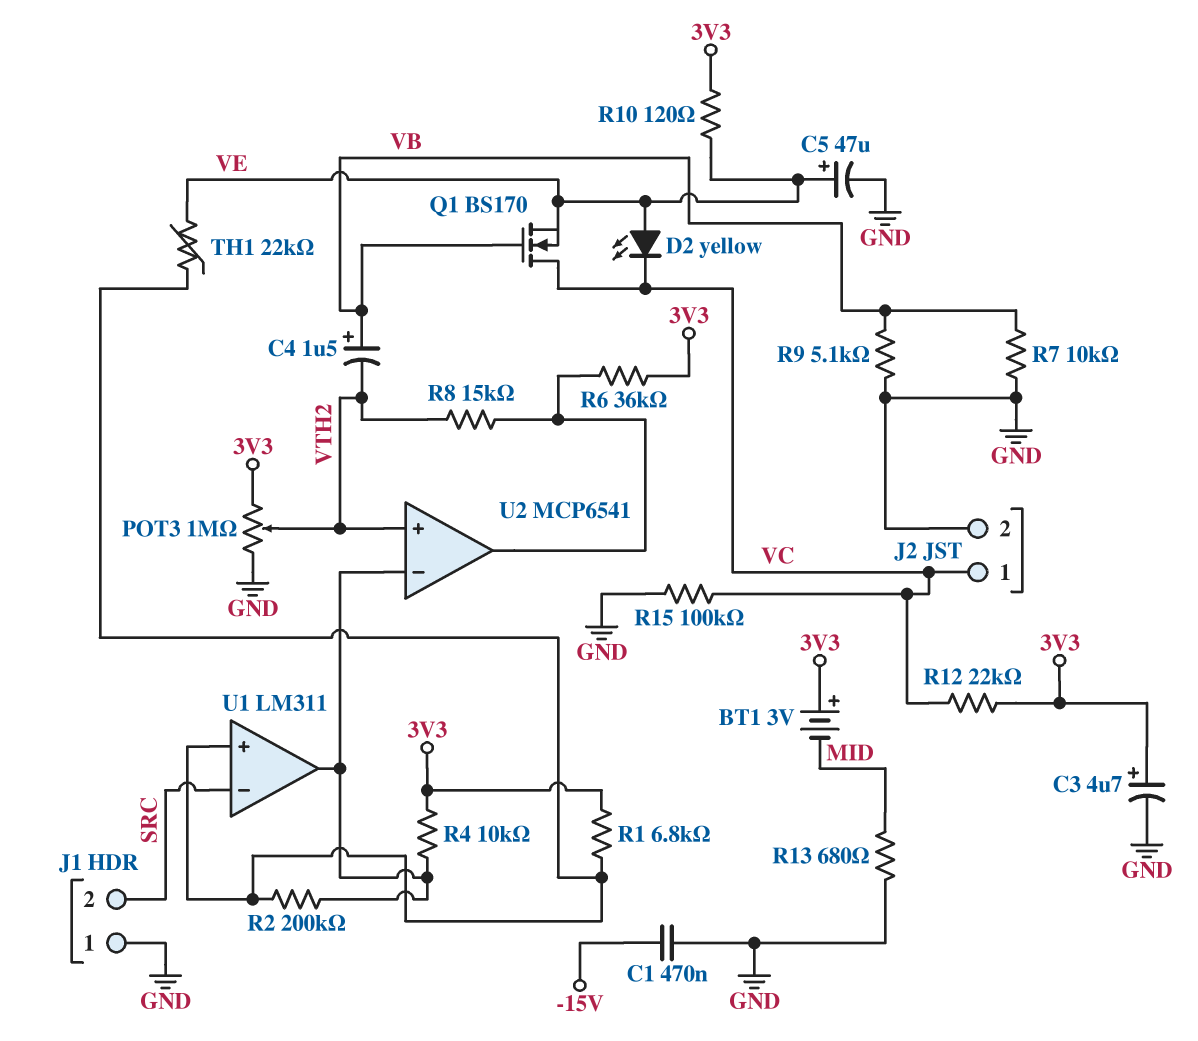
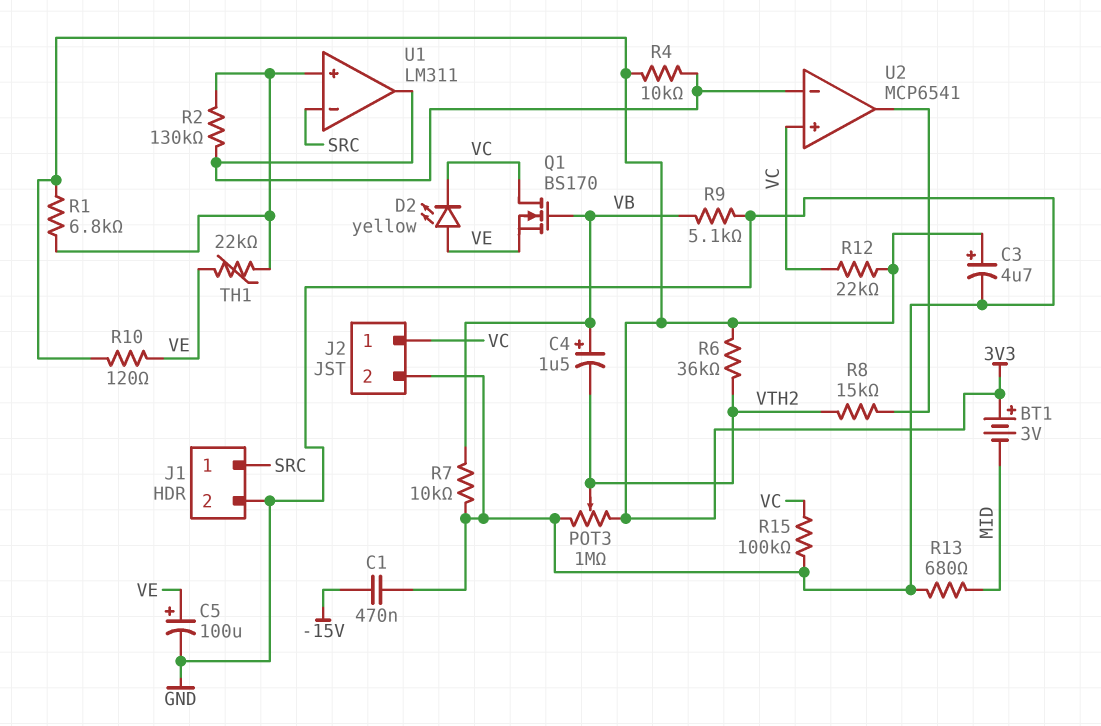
C5: 47uF (plus VE, minus GND) -> 100uF (plus VE, minus GND)
J1 pin 1: GND -> SRC
J1 pin 2: SRC -> GND
R2: 200k (U1/in+, U1/out) -> 130k (U1/in+, U1/out)
R6: 36k (3V3, U2/out) -> 36k (3V3, VTH2)
U2 pin in+: VTH2 -> VC

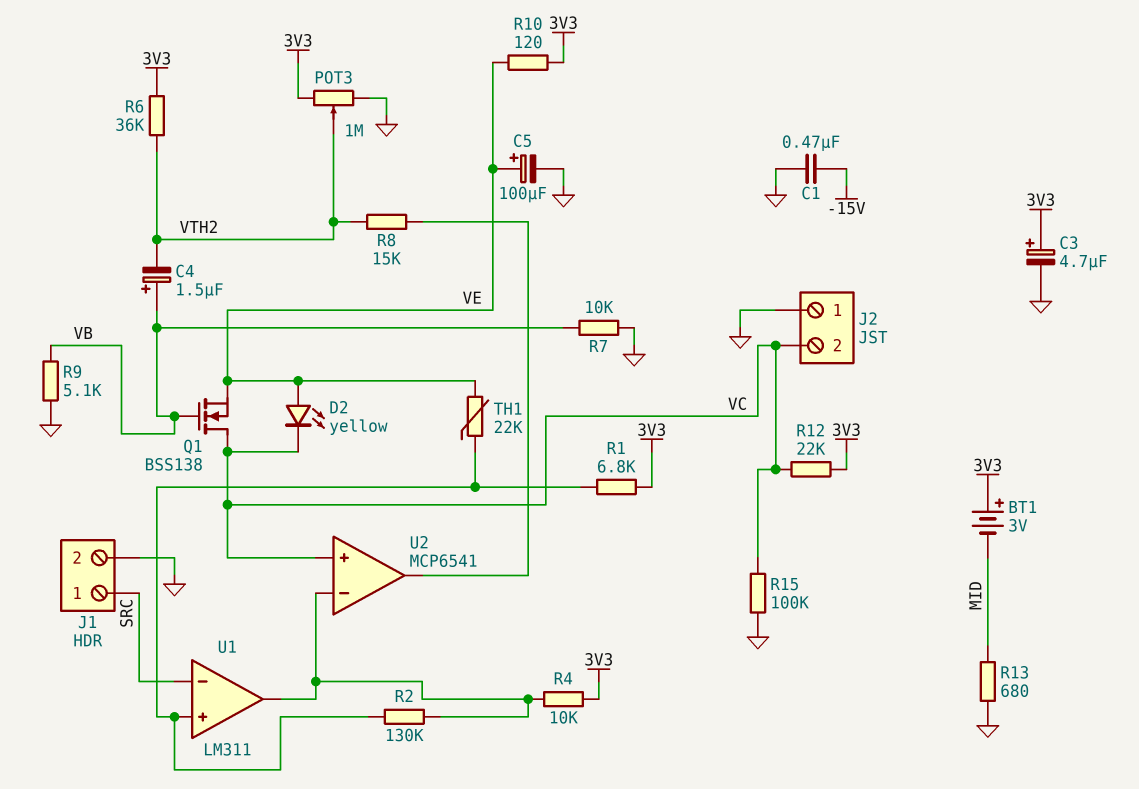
J2 pin 1: VC -> GND
J2 pin 2: GND -> VC
Q1: NMOS BS170 (G VB, D VC, S VE) -> NMOS BSS138 (G VB, D VC, S VE)

